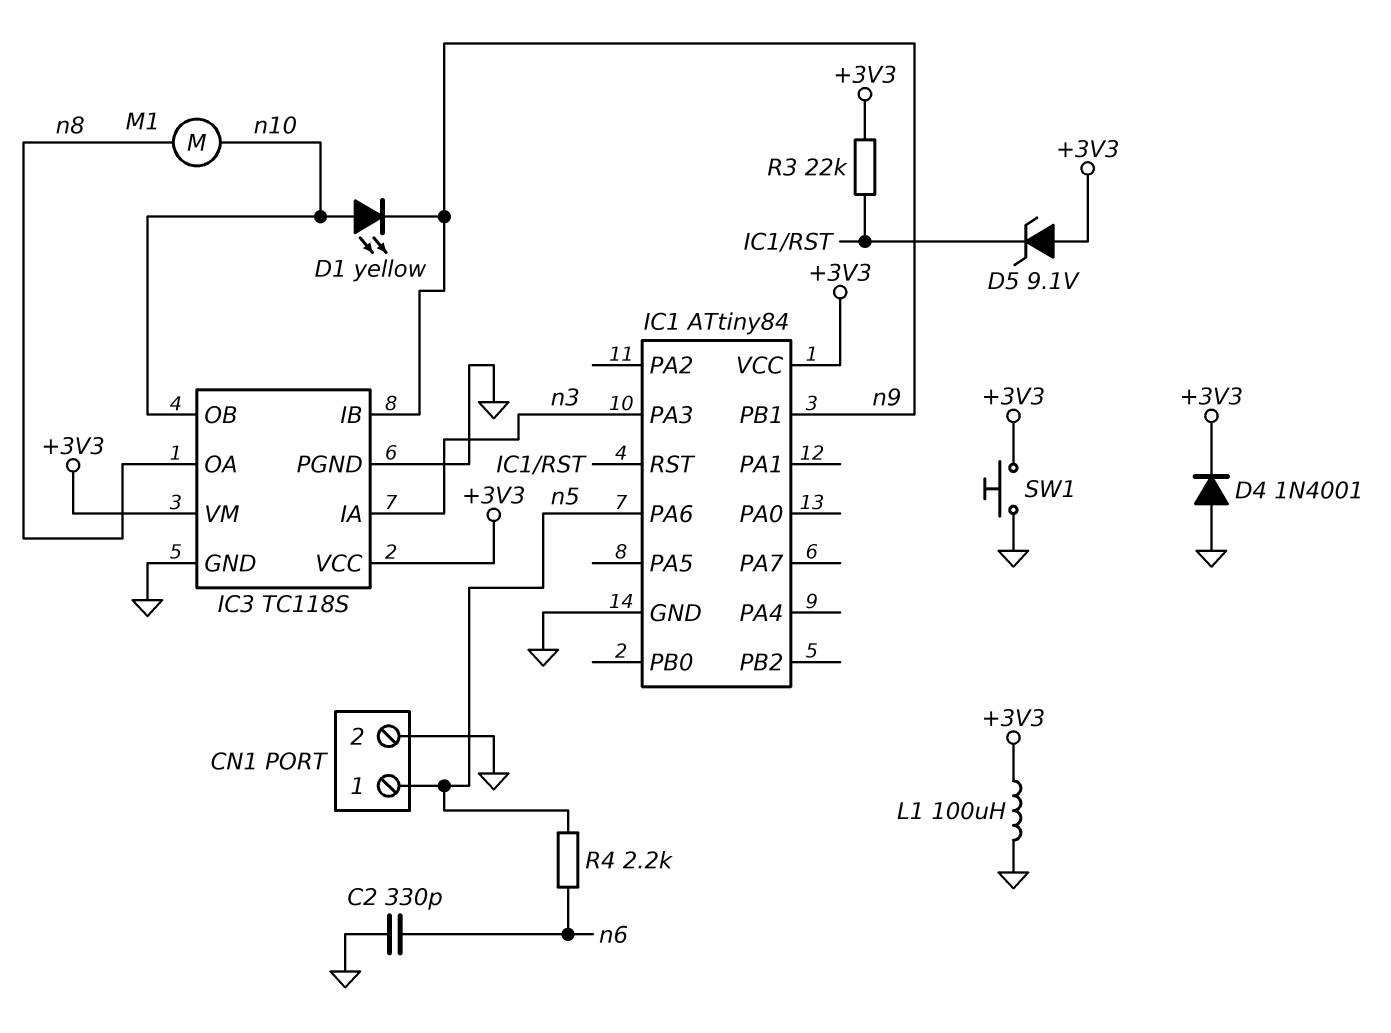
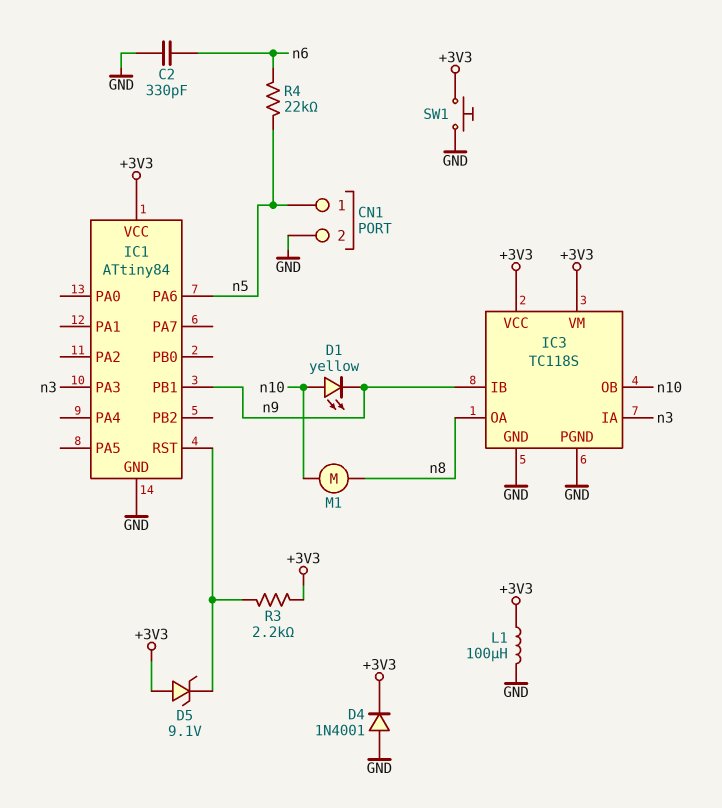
R3: 22k (+3V3, IC1/RST) -> 2.2k (+3V3, IC1/RST)
R4: 2.2k (n5, n6) -> 22k (n5, n6)

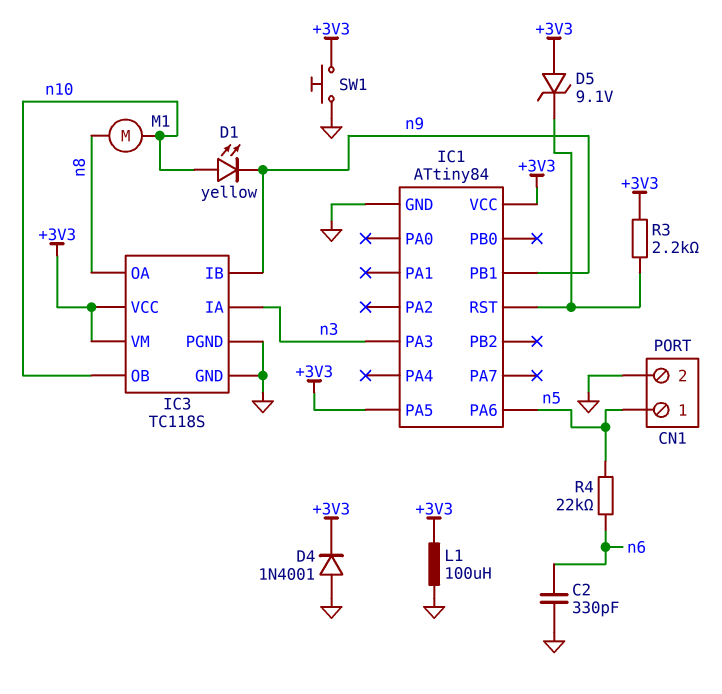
IC1 pin PA5: none -> +3V3

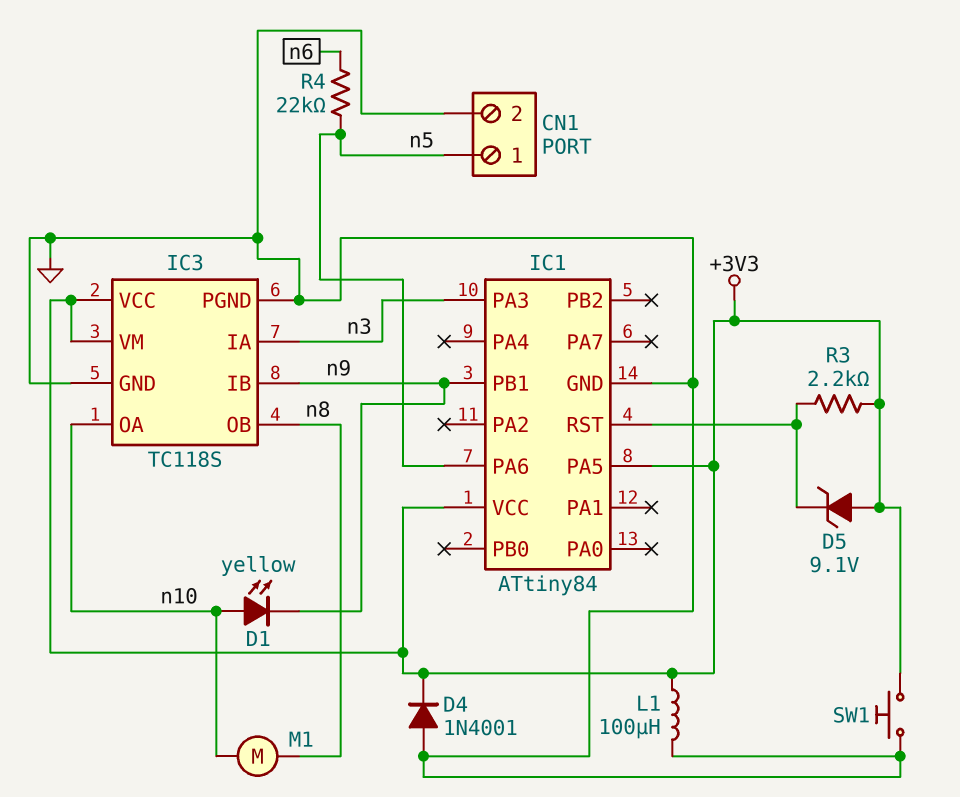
C2: 330pF (GND, n6) -> none
IC3 pin OA: n8 -> n10
IC3 pin OB: n10 -> n8

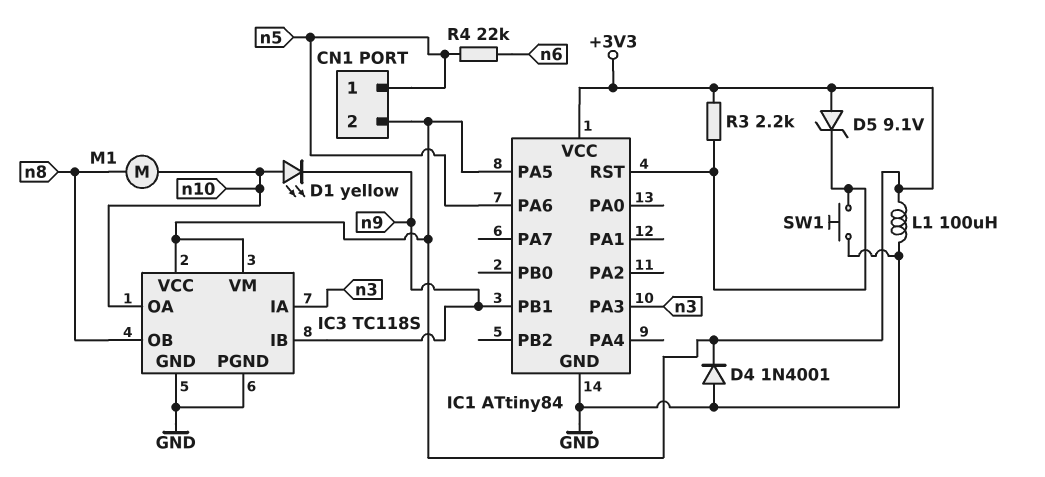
CN1 pin 2: GND -> +3V3
SW1: button (+3V3, GND) -> button (GND, IC1/RST)

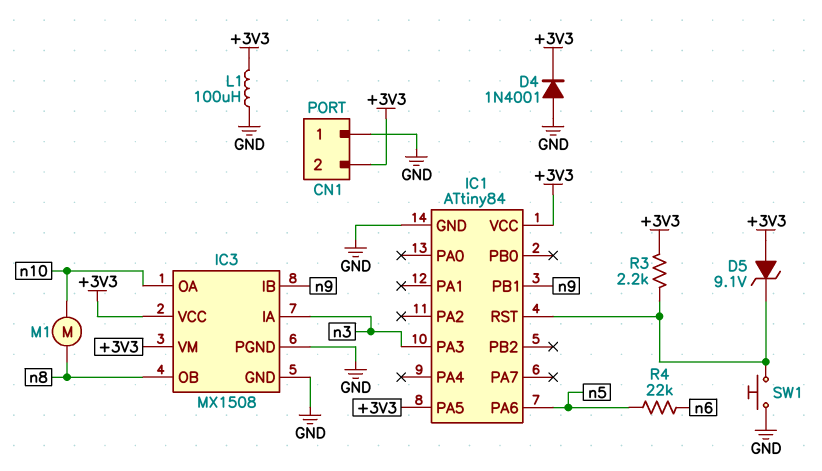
CN1 pin 1: n5 -> GND
D1: LED yellow (A n10, K n9) -> none
IC3: TC118S -> MX1508

